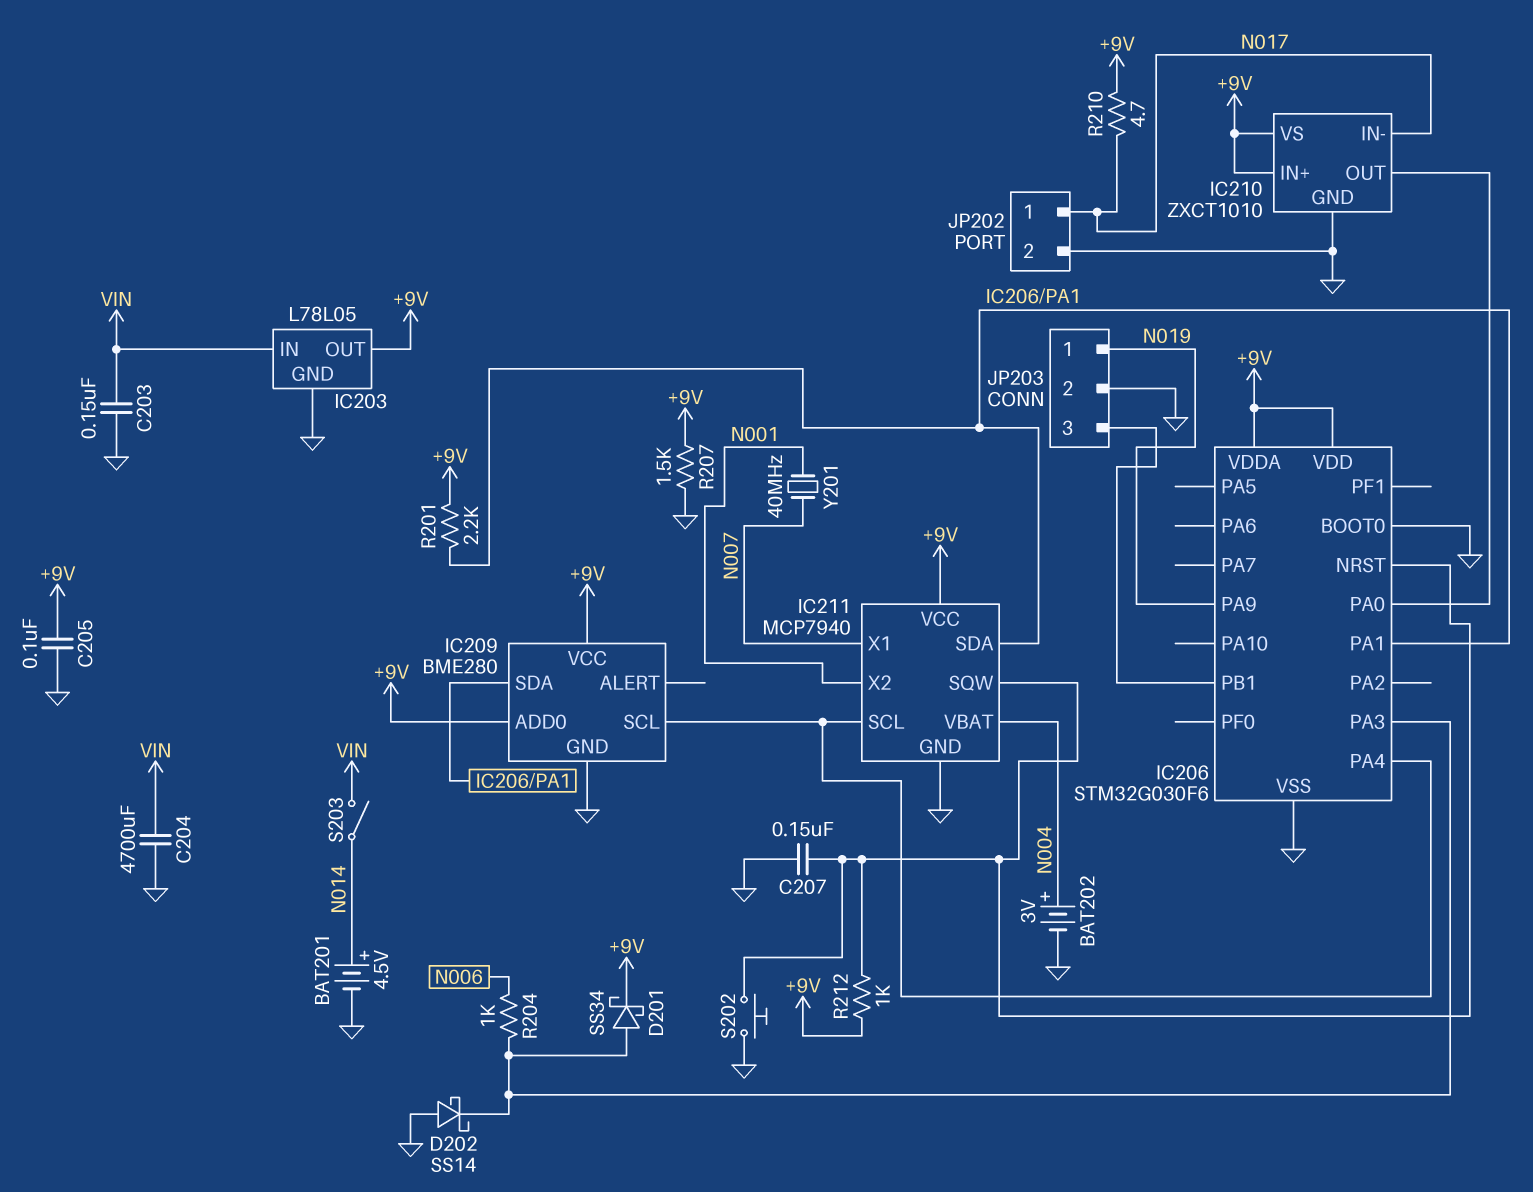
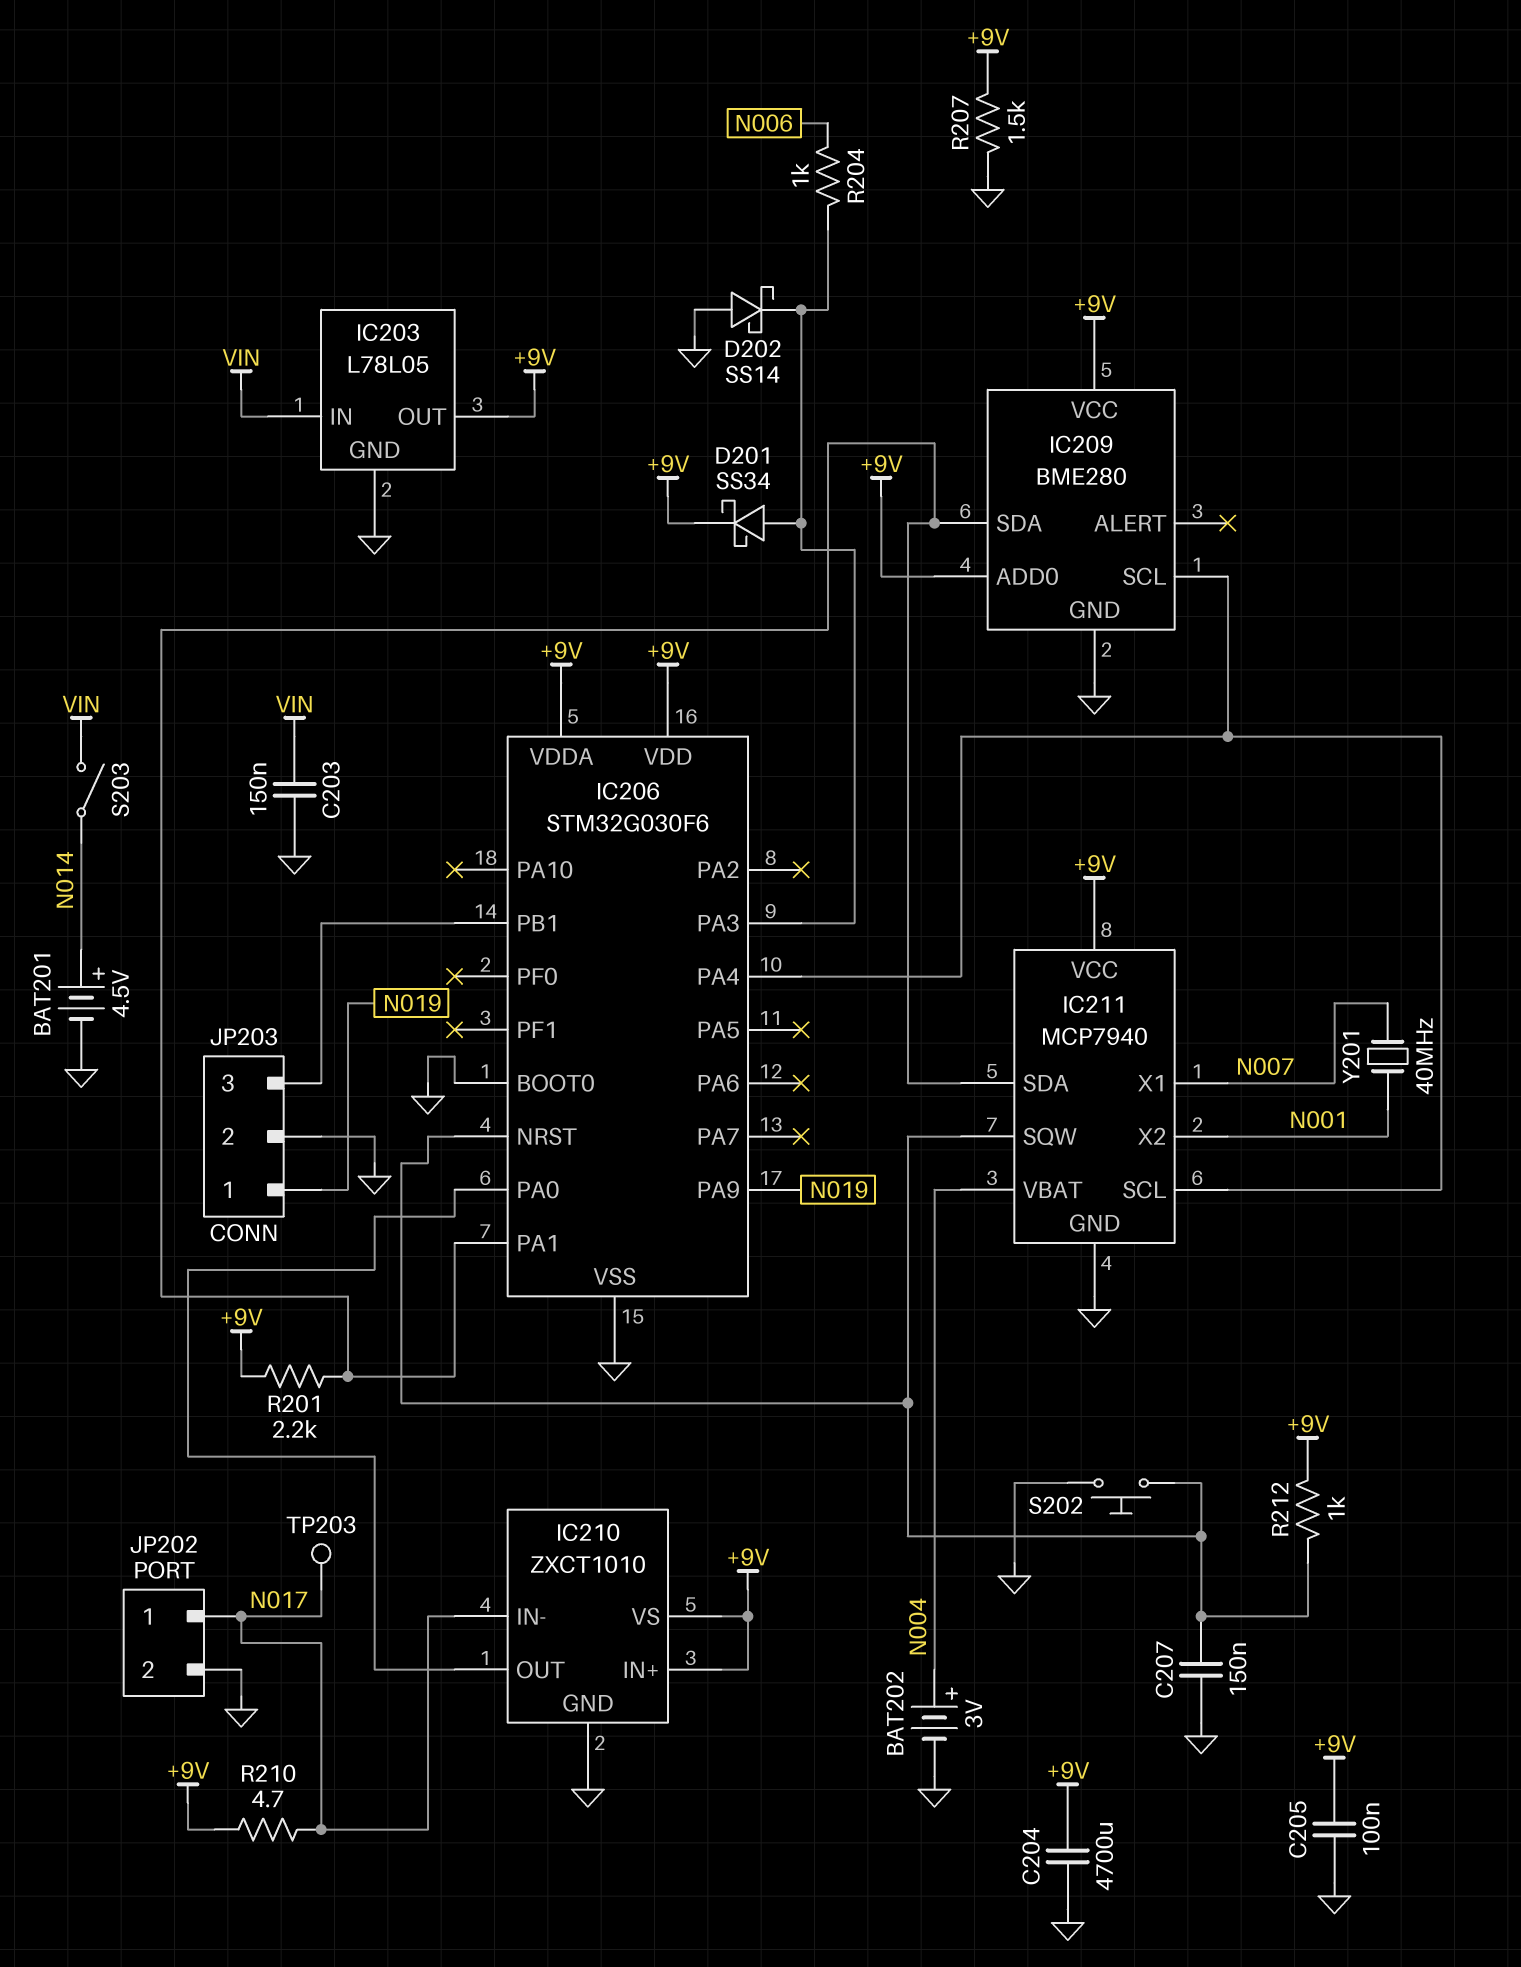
C204: 4700uF (GND, VIN) -> 4700uF (+9V, GND)
TP203: none -> test point (N017)

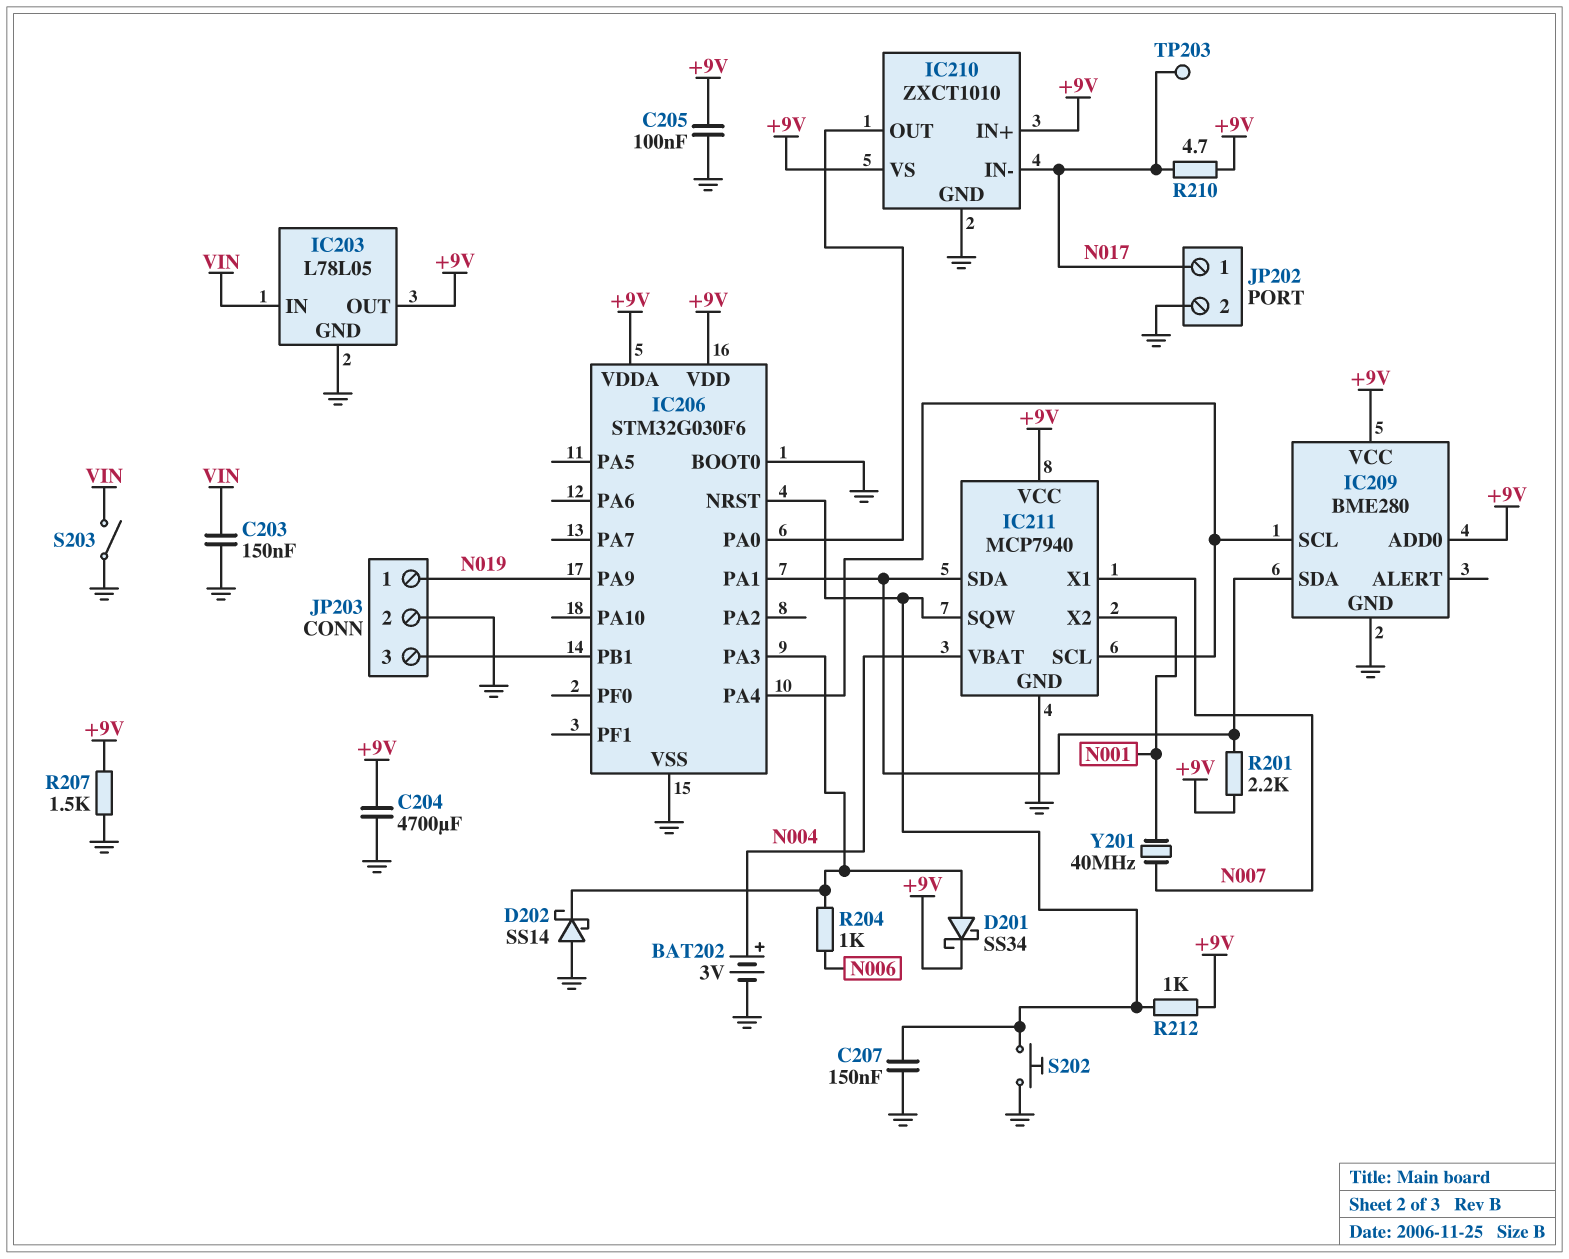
BAT201: 4.5V (plus N014, minus GND) -> none
S203: switch (N014, VIN) -> switch (GND, VIN)

